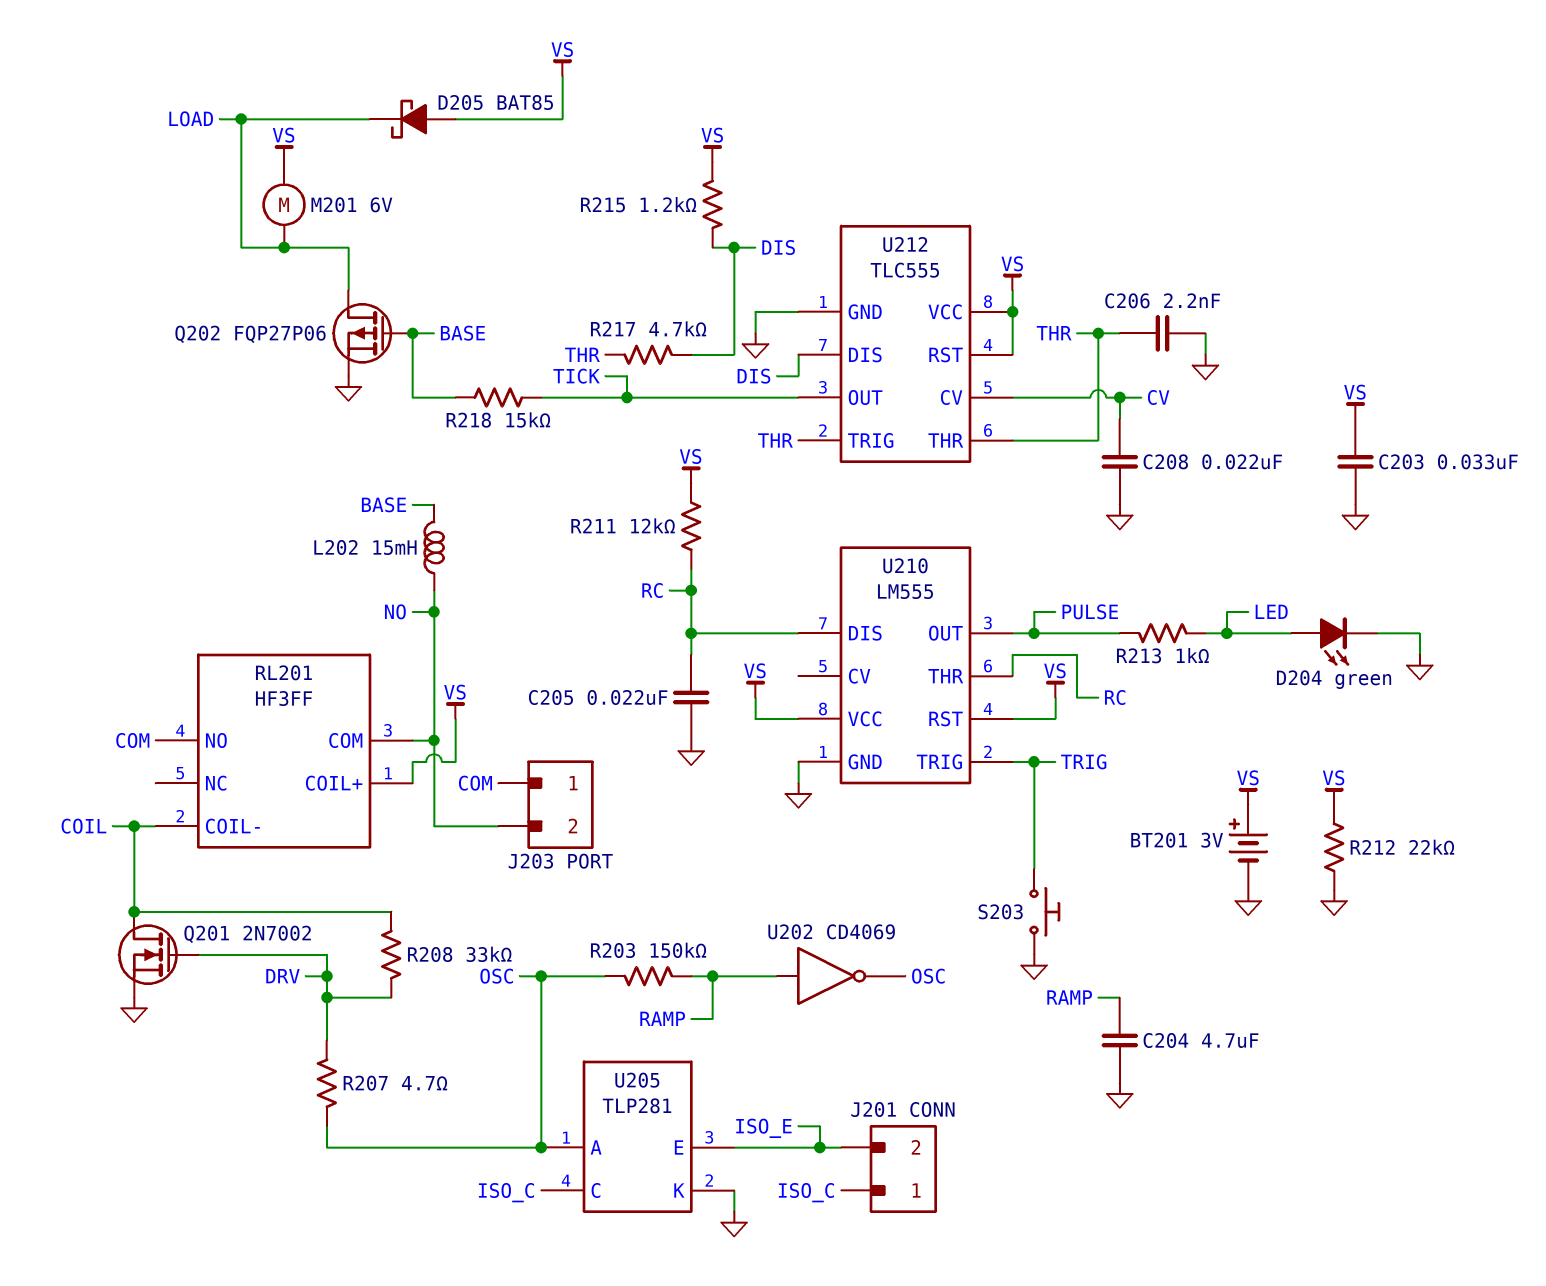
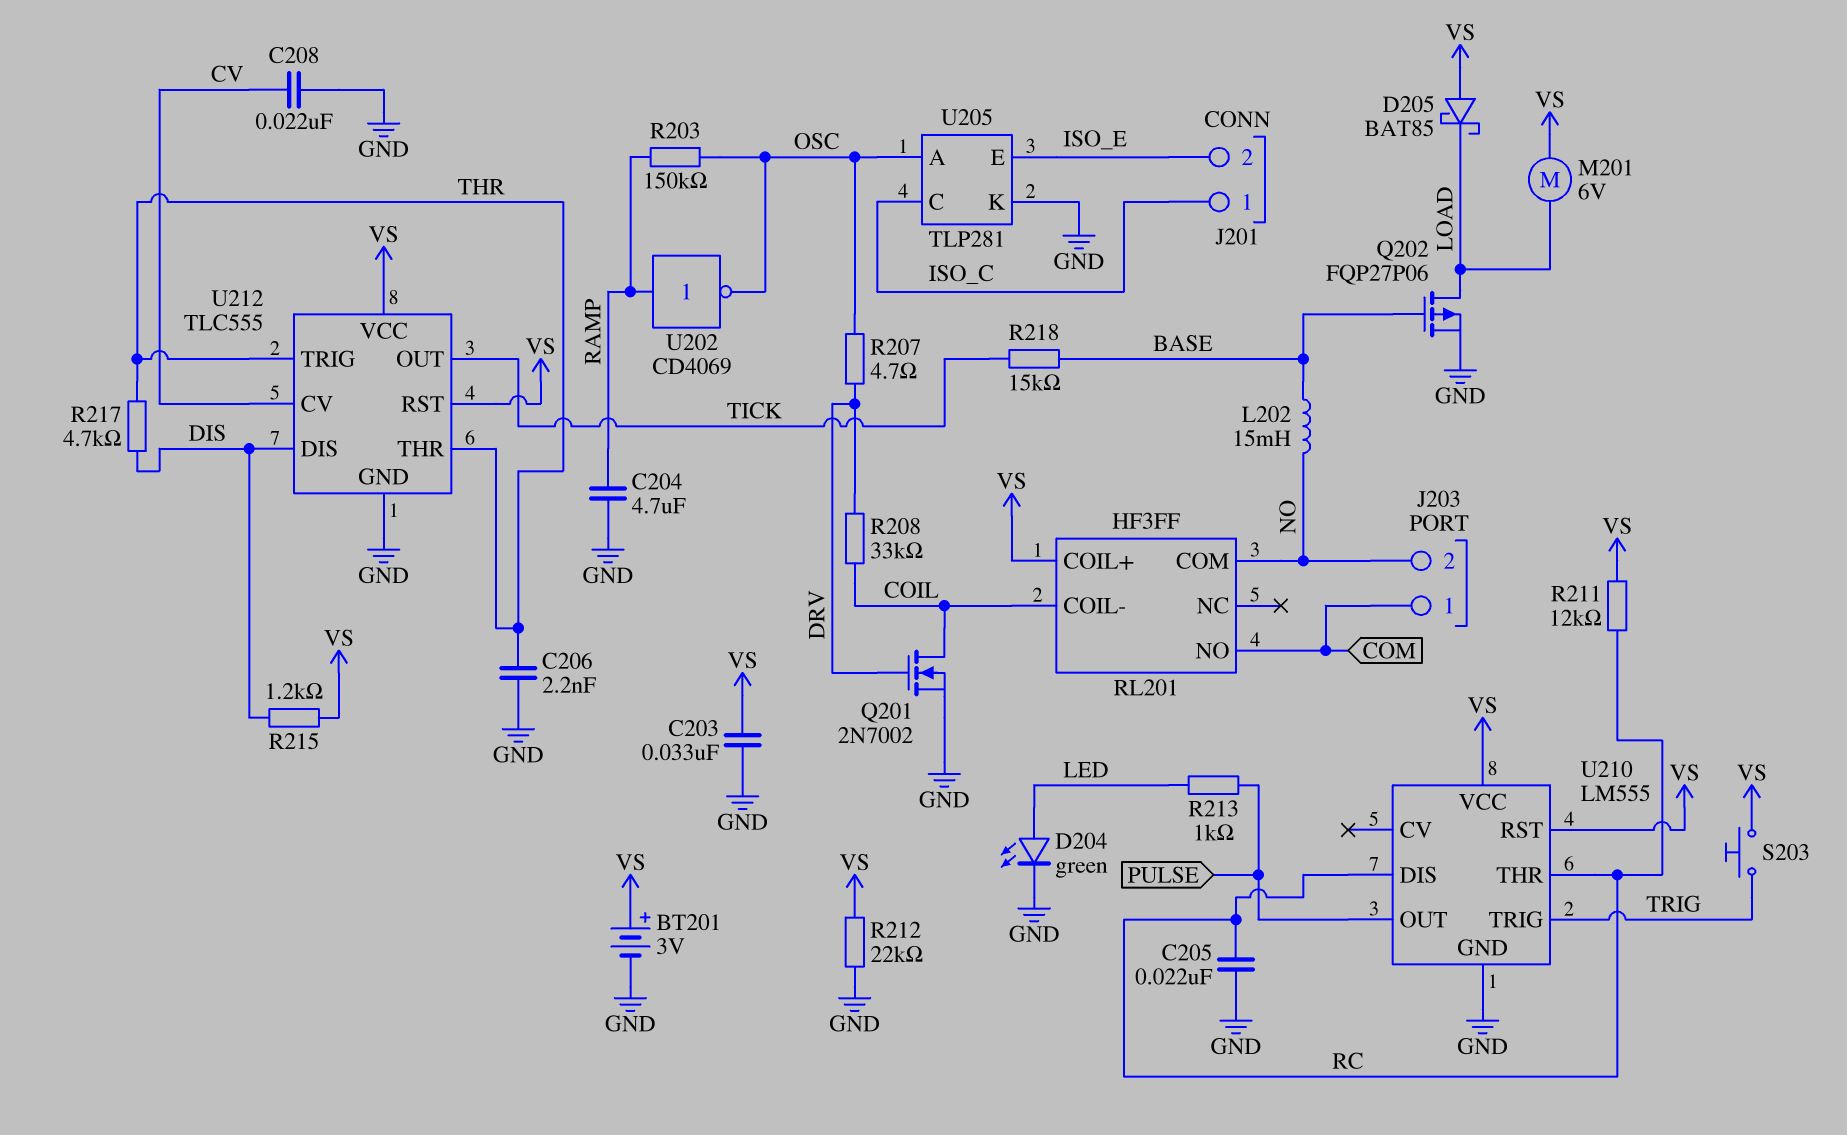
S203: button (GND, TRIG) -> button (TRIG, VS)

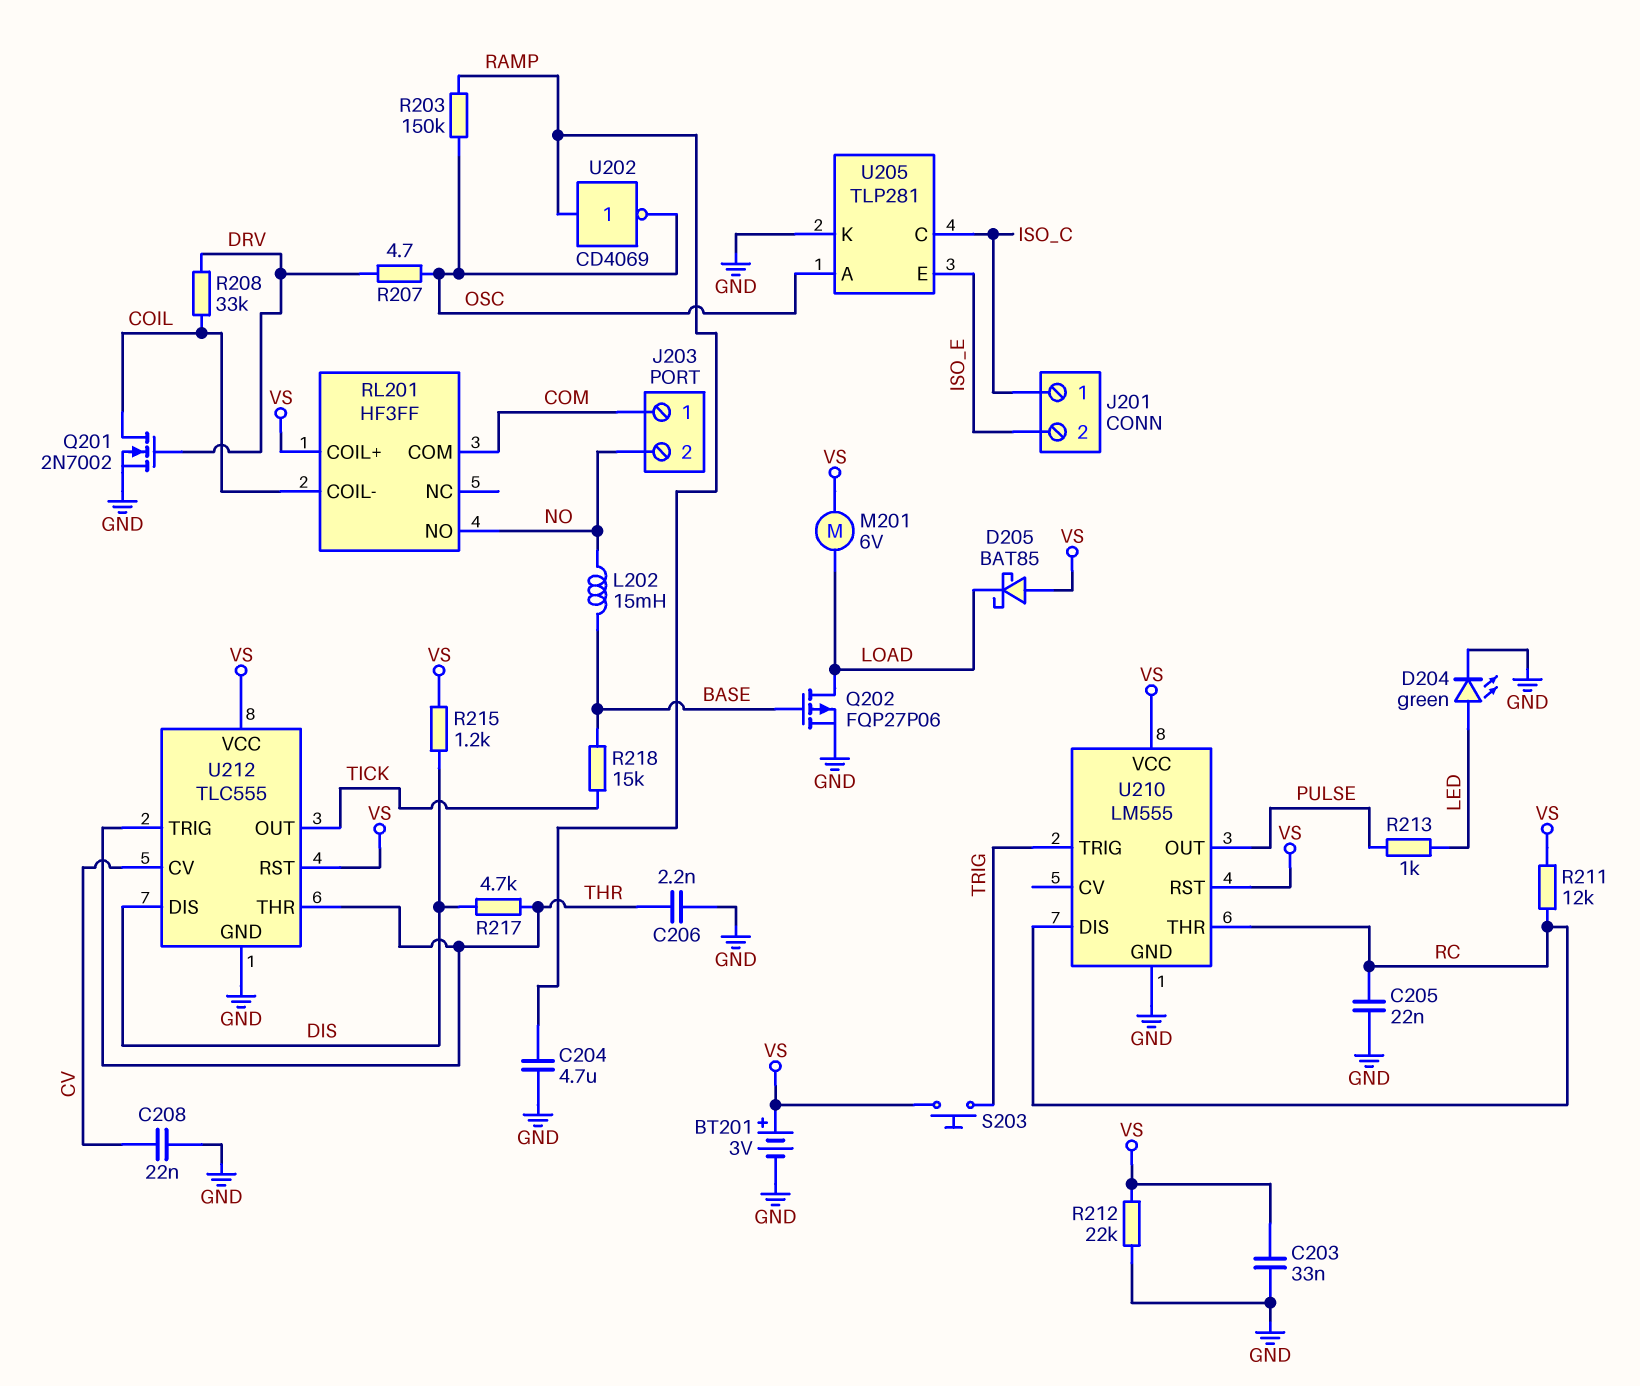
RL201 pin COM: NO -> COM
RL201 pin NO: COM -> NO

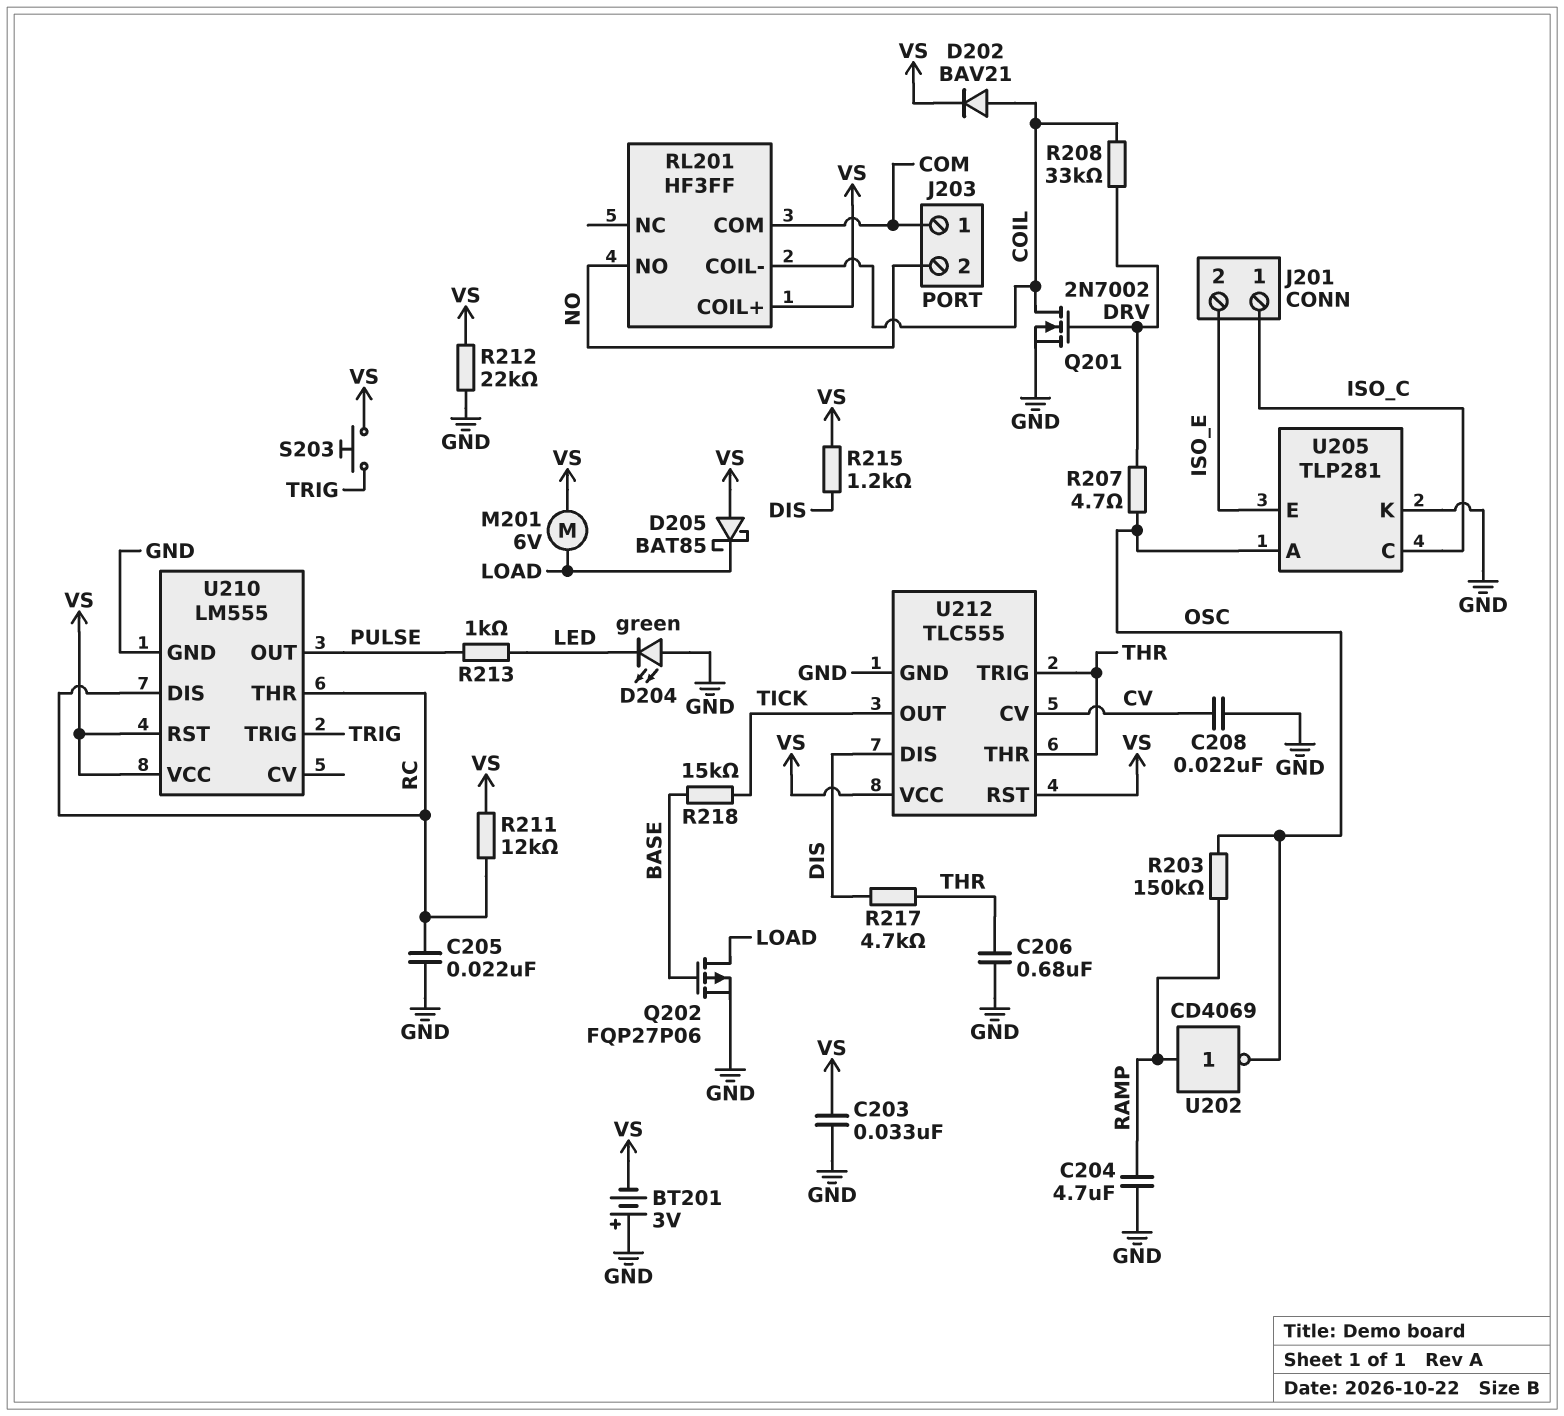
BT201: 3V (plus VS, minus GND) -> 3V (plus GND, minus VS)
C206: 2.2nF (GND, THR) -> 680nF (GND, THR)
D202: none -> diode BAV21 (A COIL, K VS)
D204: LED green (A LED, K GND) -> LED green (A GND, K LED)
L202: 15mH (BASE, NO) -> none

